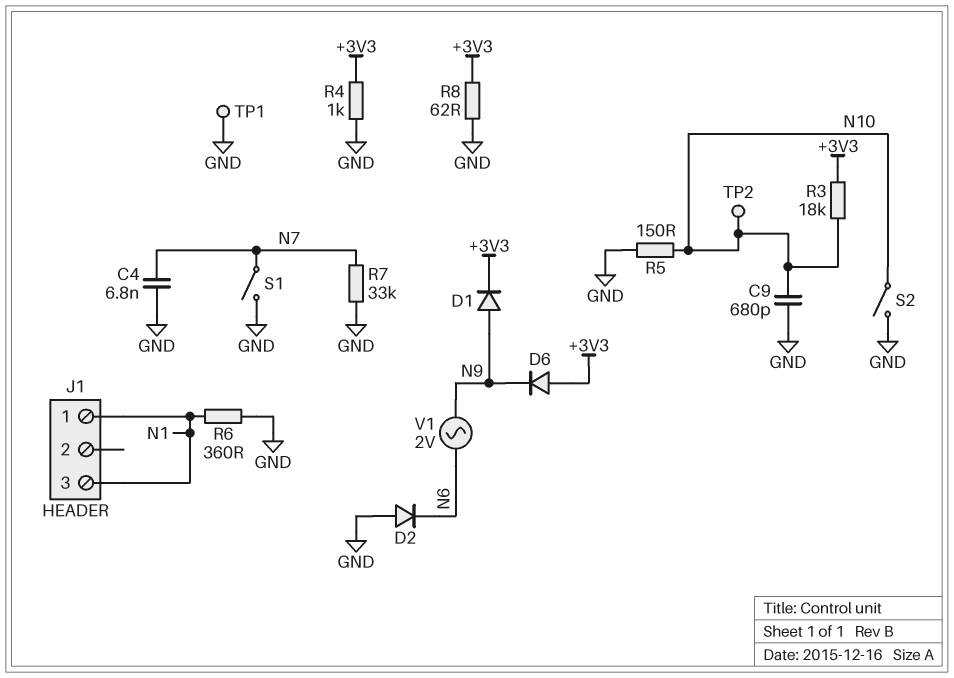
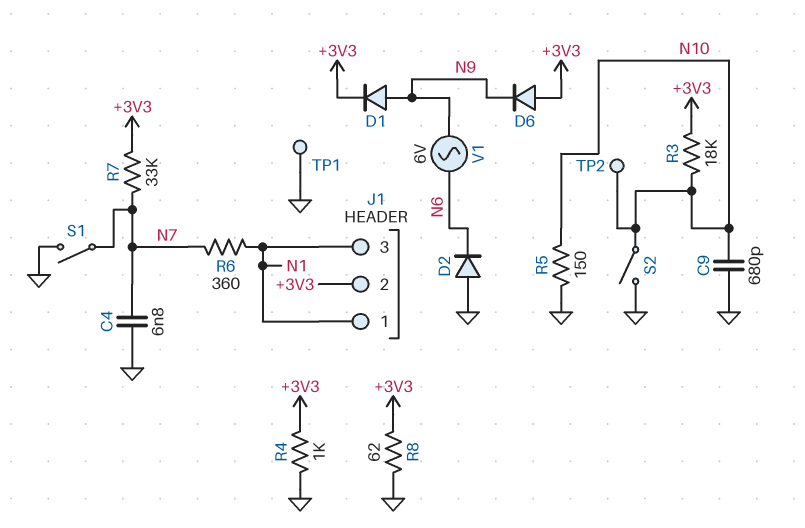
J1 pin 2: none -> +3V3
R6: 360 (GND, N1) -> 360 (N1, N7)
R7: 33k (GND, N7) -> 33k (+3V3, N7)
V1: AC 2V (N6, N9) -> AC 6V (N6, N9)

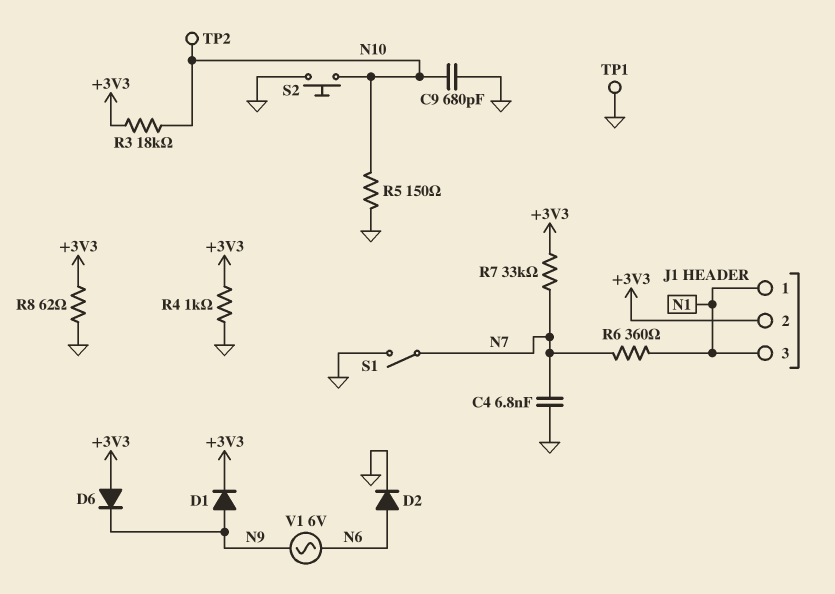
D2: diode (A GND, K N6) -> diode (A N6, K GND)
S2: switch (GND, N10) -> button (GND, N10)

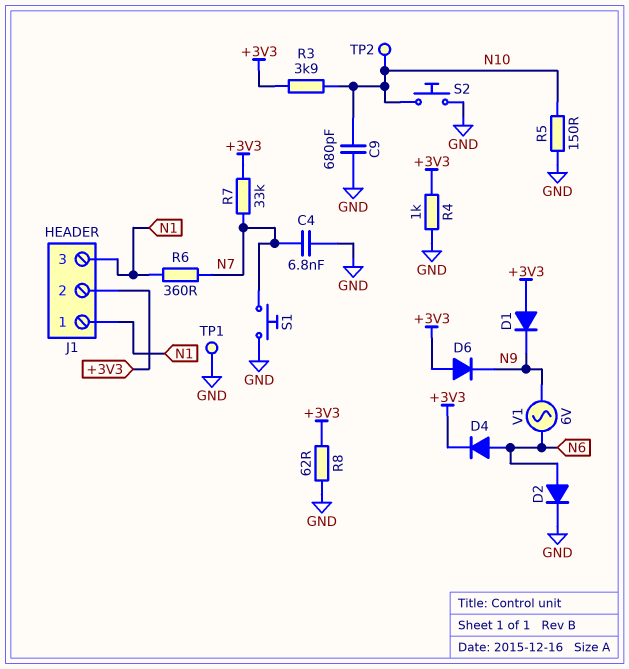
D1: diode (A N9, K +3V3) -> diode (A +3V3, K N9)
D4: none -> diode (A N6, K +3V3)
R3: 18k (+3V3, N10) -> 3.9k (+3V3, N10)
S1: switch (GND, N7) -> button (GND, N7)

